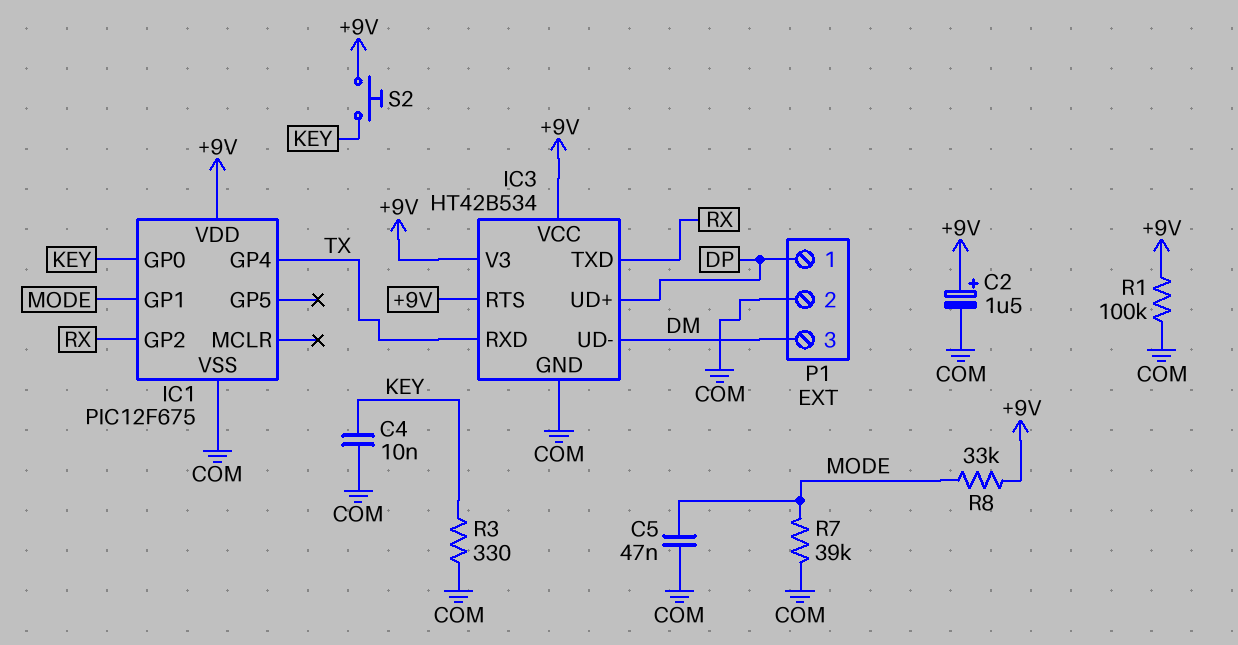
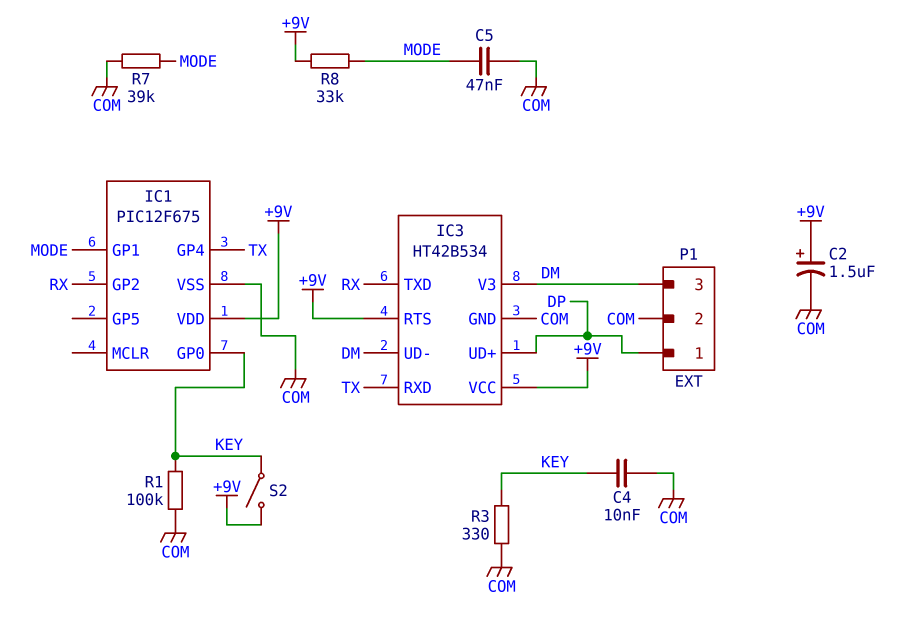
IC3 pin V3: +9V -> DM
R1: 100k (+9V, COM) -> 100k (COM, KEY)
S2: button (+9V, KEY) -> switch (+9V, KEY)

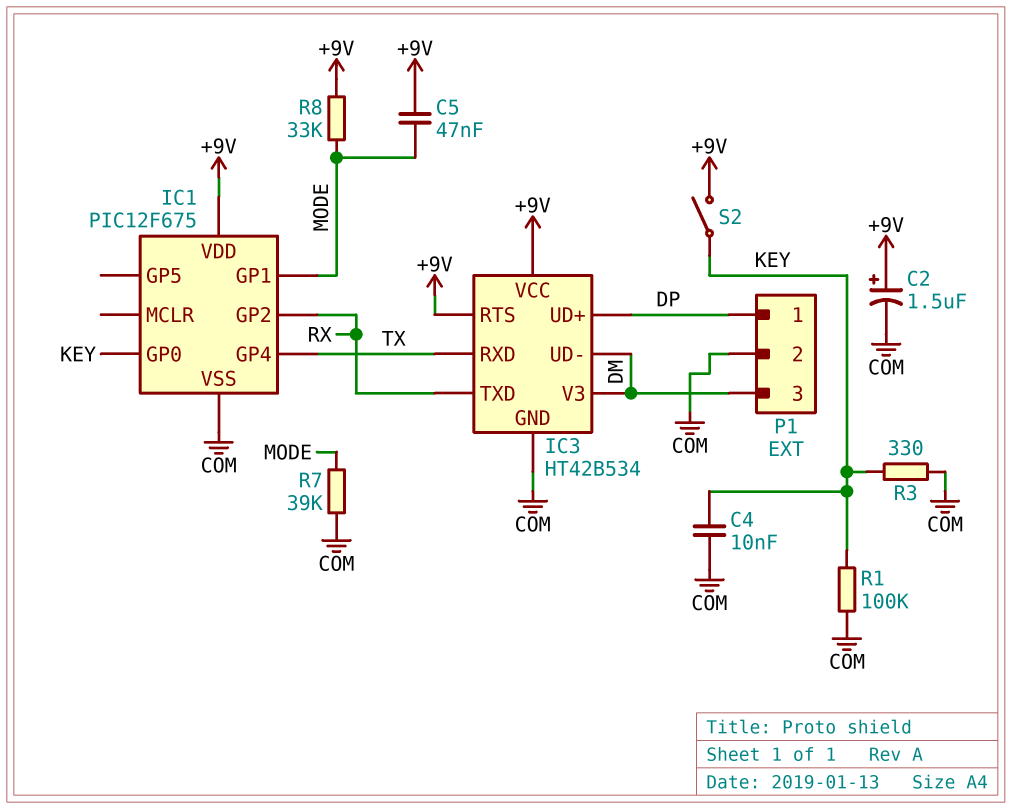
C5: 47nF (COM, MODE) -> 47nF (+9V, MODE)

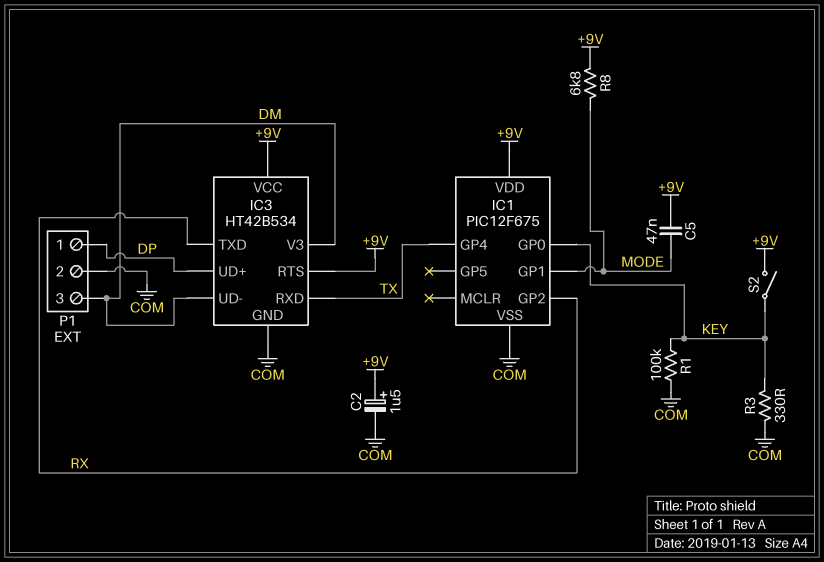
C4: 10nF (COM, KEY) -> none
R7: 39k (COM, MODE) -> none
R8: 33k (+9V, MODE) -> 6.8k (+9V, MODE)

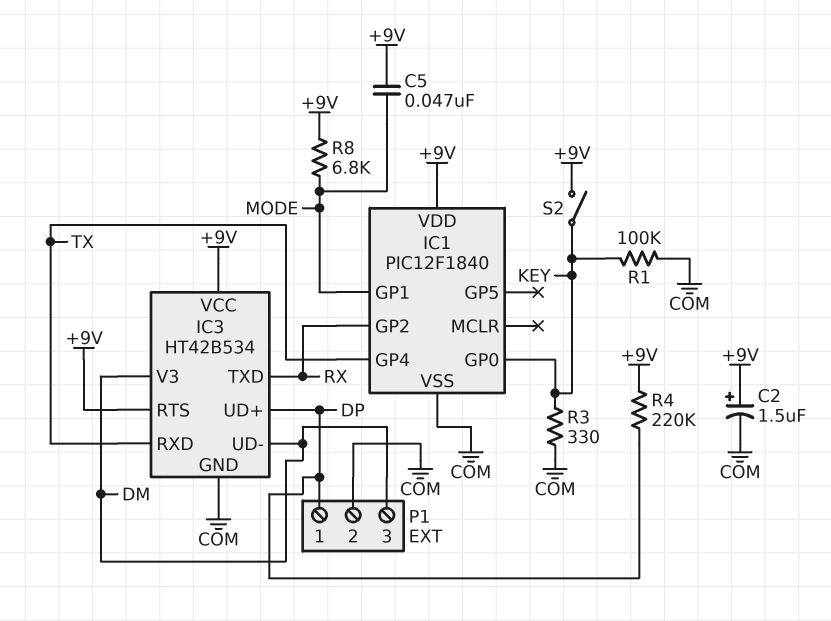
IC1: PIC12F675 -> PIC12F1840
R4: none -> 220k (+9V, DP)

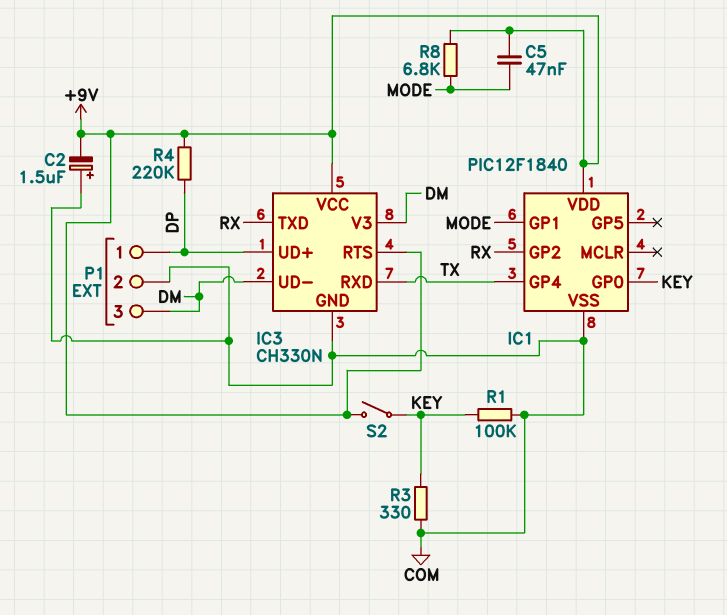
C2: 1.5uF (plus +9V, minus COM) -> 1.5uF (plus COM, minus +9V)
IC3: HT42B534 -> CH330N

